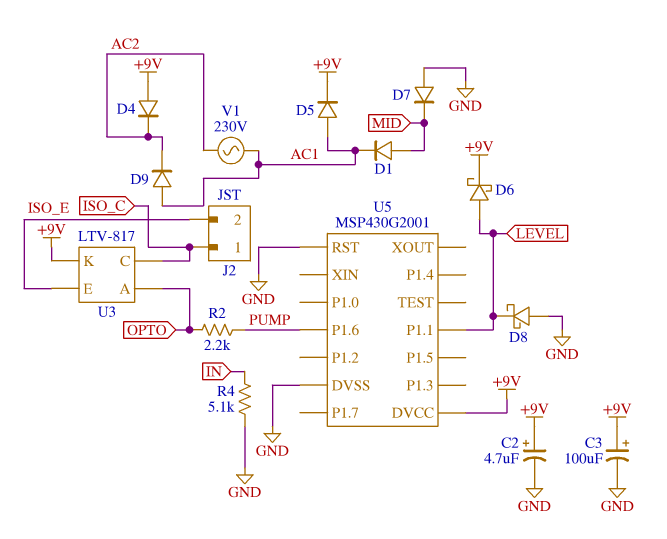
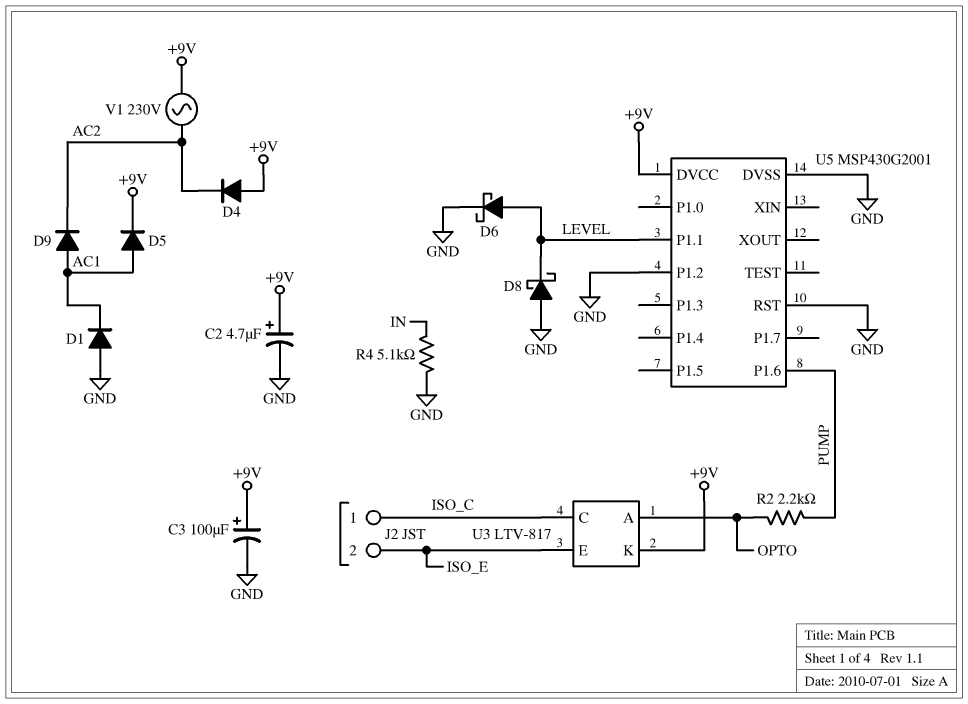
D1: diode (A MID, K AC1) -> diode (A GND, K AC1)
D6: schottky (A LEVEL, K +9V) -> schottky (A LEVEL, K GND)
D7: diode (A GND, K MID) -> none
U5 pin P1.2: none -> GND
V1: AC 230V (AC1, AC2) -> AC 230V (+9V, AC2)

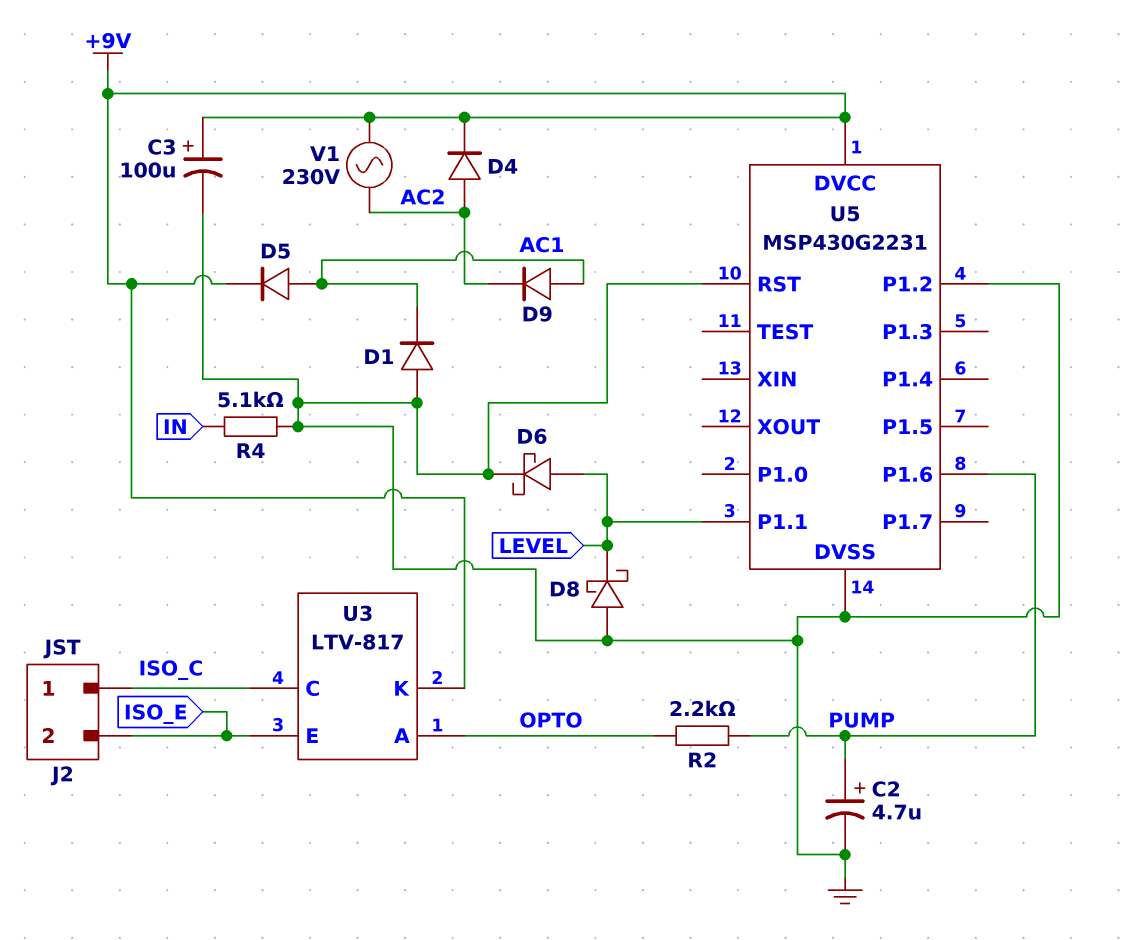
C2: 4.7uF (plus +9V, minus GND) -> 4.7uF (plus PUMP, minus GND)
D4: diode (A +9V, K AC2) -> diode (A AC2, K +9V)
U5: MSP430G2001 -> MSP430G2231

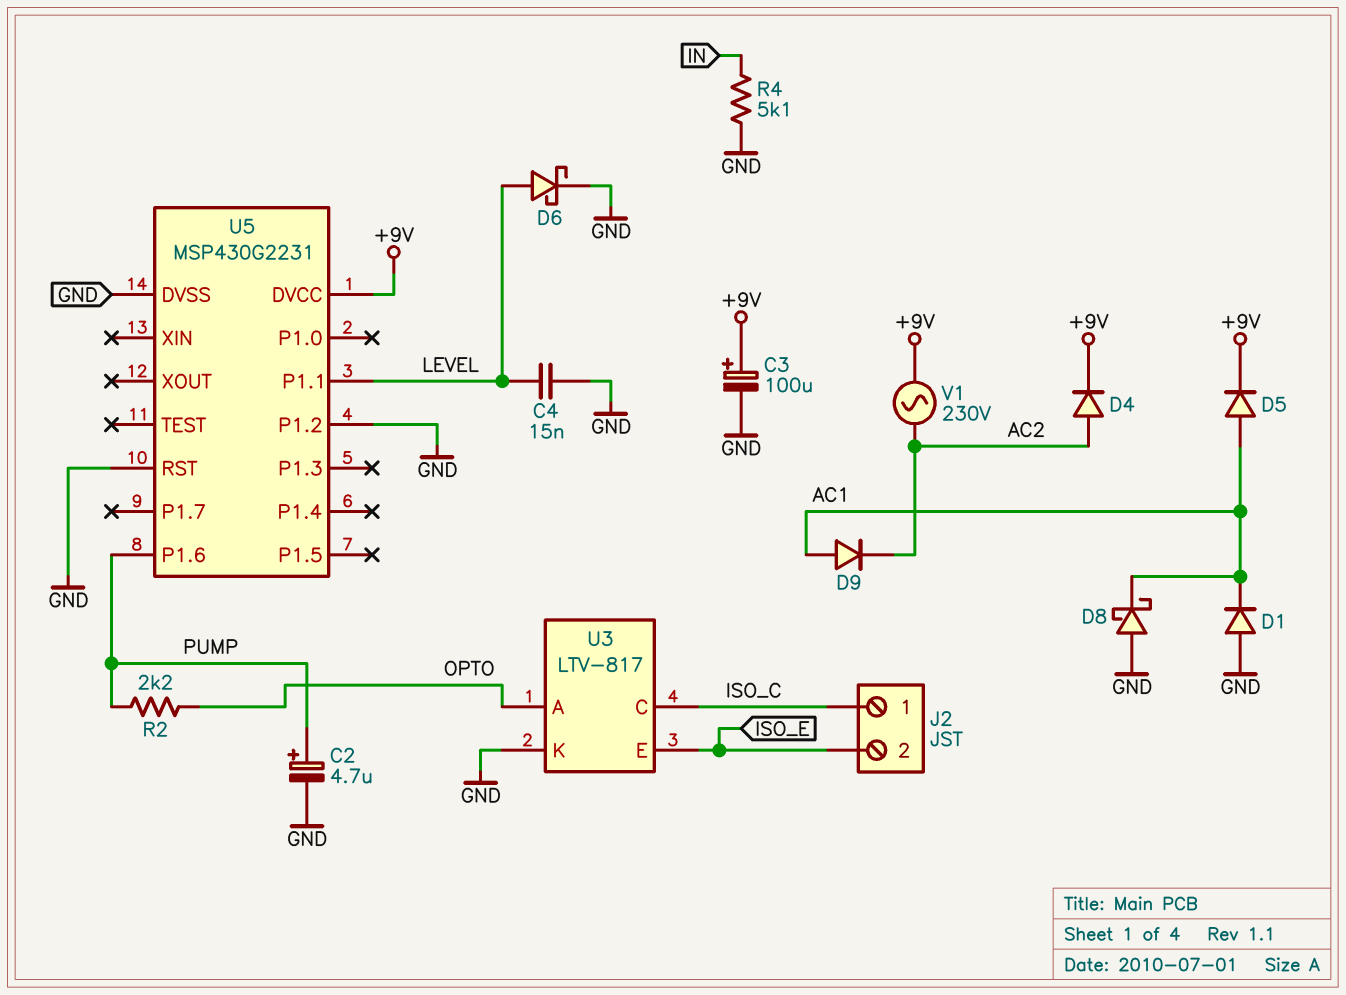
C4: none -> 15nF (GND, LEVEL)
D8: schottky (A GND, K LEVEL) -> schottky (A GND, K AC1)
U3 pin K: +9V -> GND

